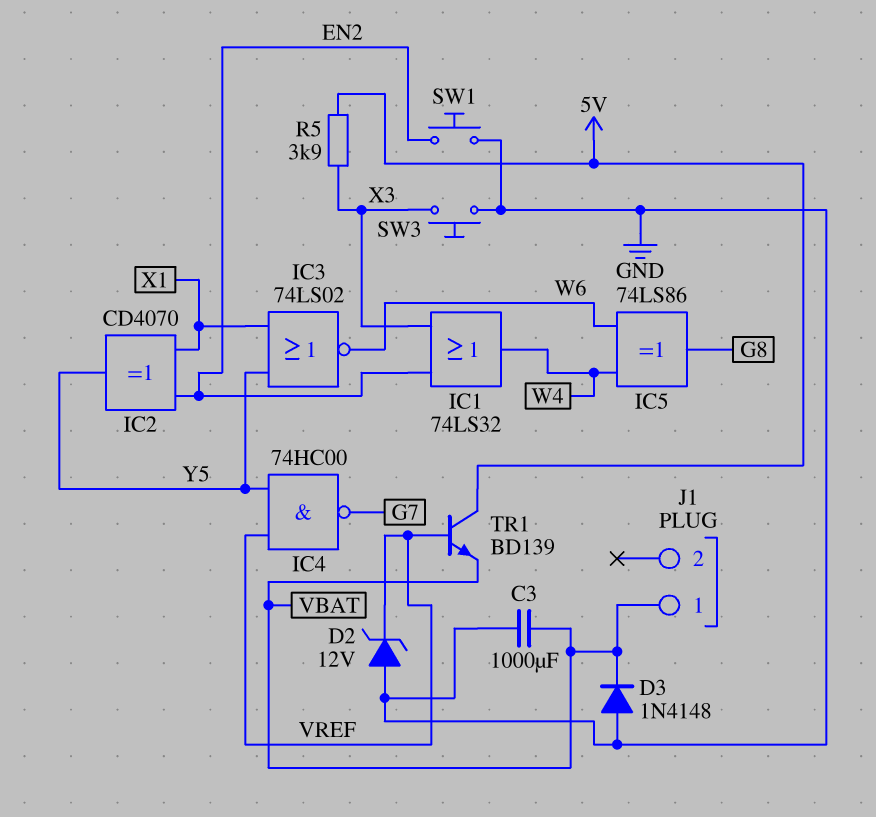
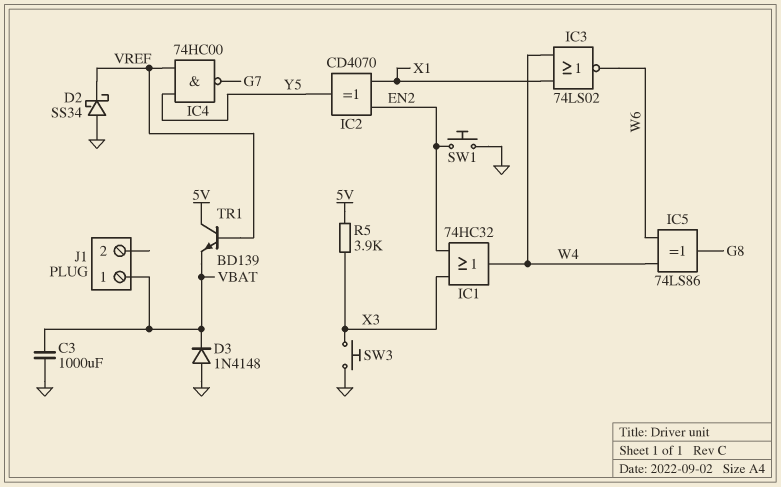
D2: zener 12V (A GND, K VREF) -> schottky SS34 (A GND, K VREF)
IC1: OR 74LS32 (in EN2, in X3, out W4) -> OR 74HC32 (in EN2, in X3, out W4)
IC3: NOR 74LS02 (in X1, in Y5, out W6) -> NOR 74LS02 (in W4, in X1, out W6)

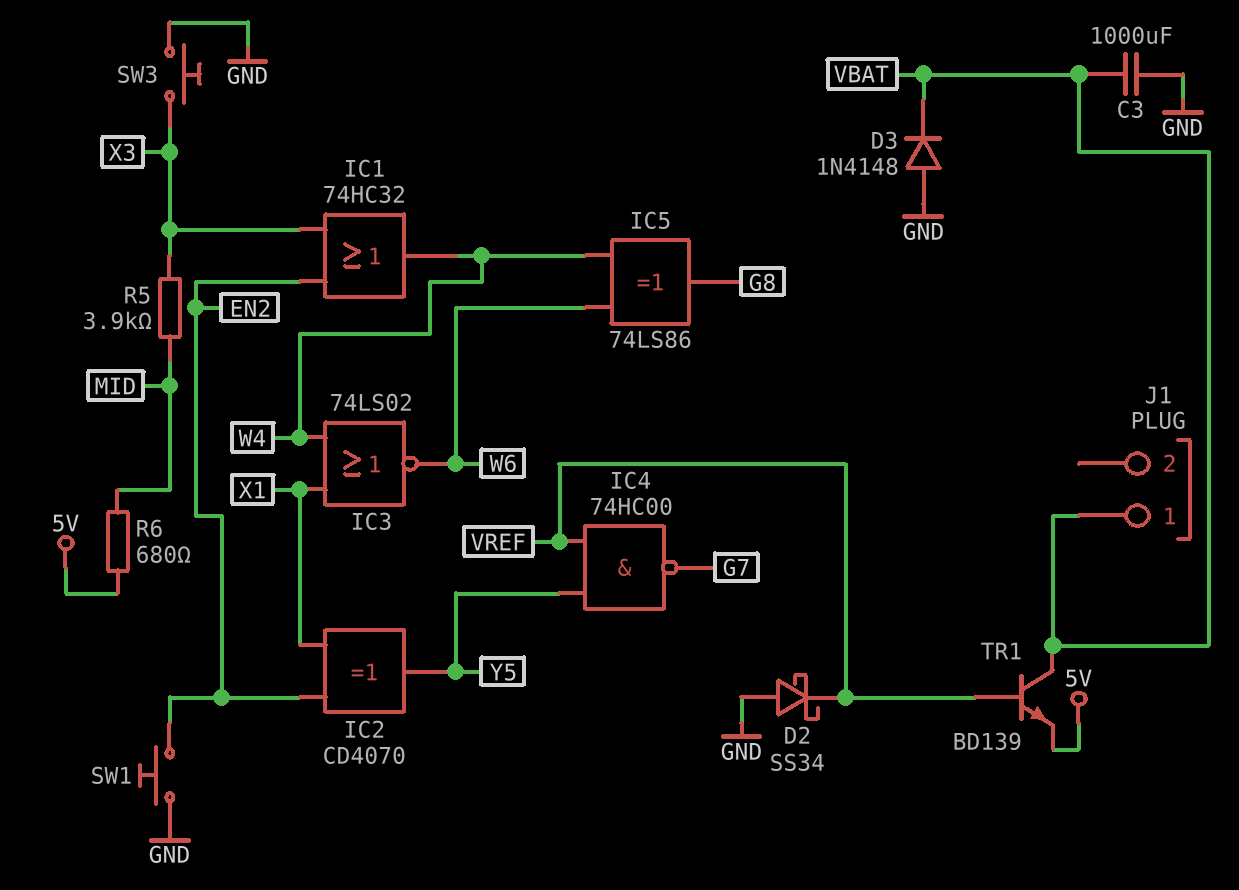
R5: 3.9k (5V, X3) -> 3.9k (MID, X3)
R6: none -> 680 (5V, MID)
TR1: NPN BD139 (B VREF, C 5V, E VBAT) -> NPN BD139 (B VREF, C VBAT, E 5V)

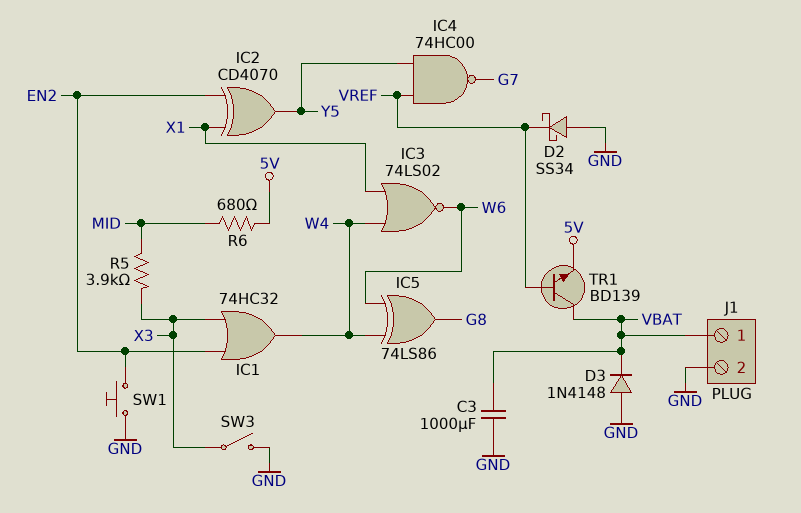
J1 pin 2: none -> GND
SW3: button (GND, X3) -> switch (GND, X3)

